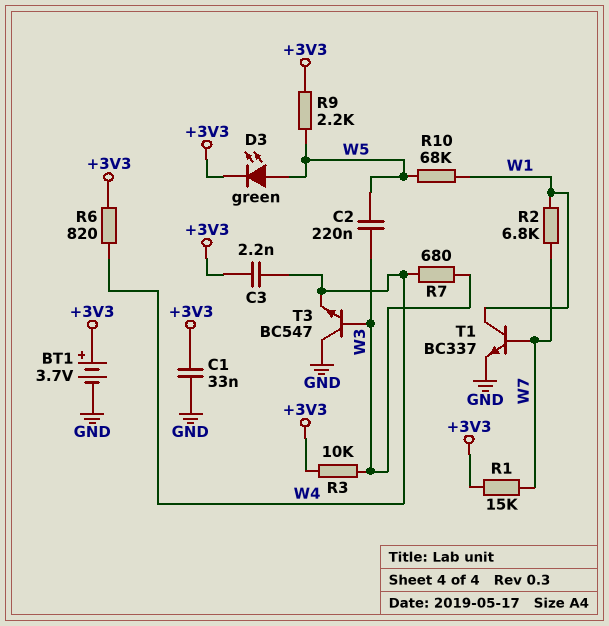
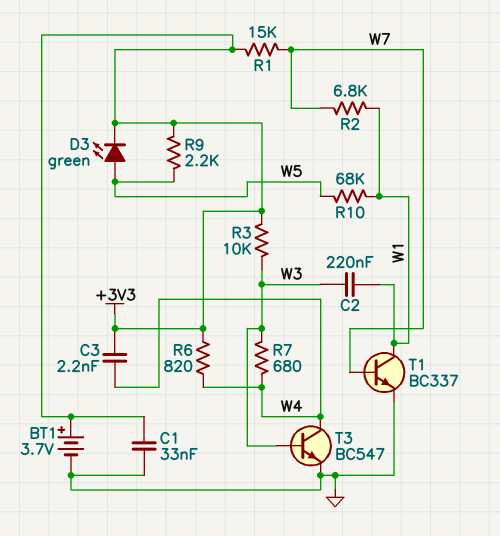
C2: 220nF (W3, W5) -> 220nF (W1, W3)
T3: NPN BC547 (B W3, C GND, E W4) -> NPN BC547 (B W3, C W4, E GND)

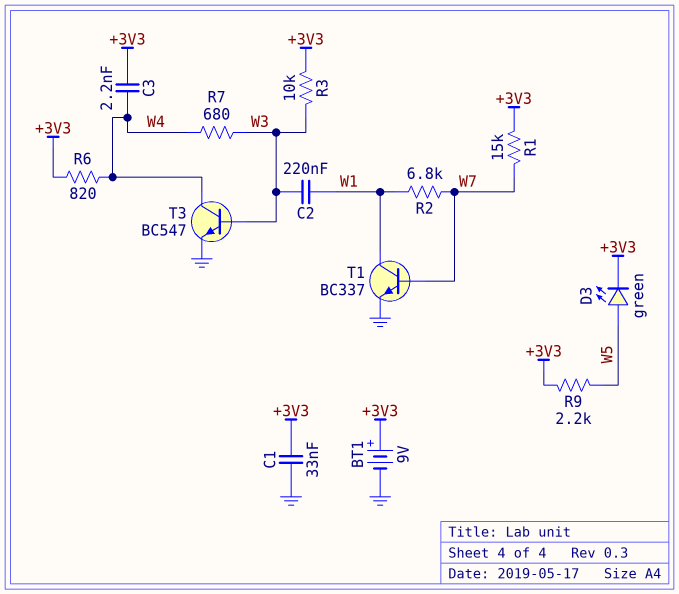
BT1: 3.7V (plus +3V3, minus GND) -> 9V (plus +3V3, minus GND)
R10: 68k (W1, W5) -> none

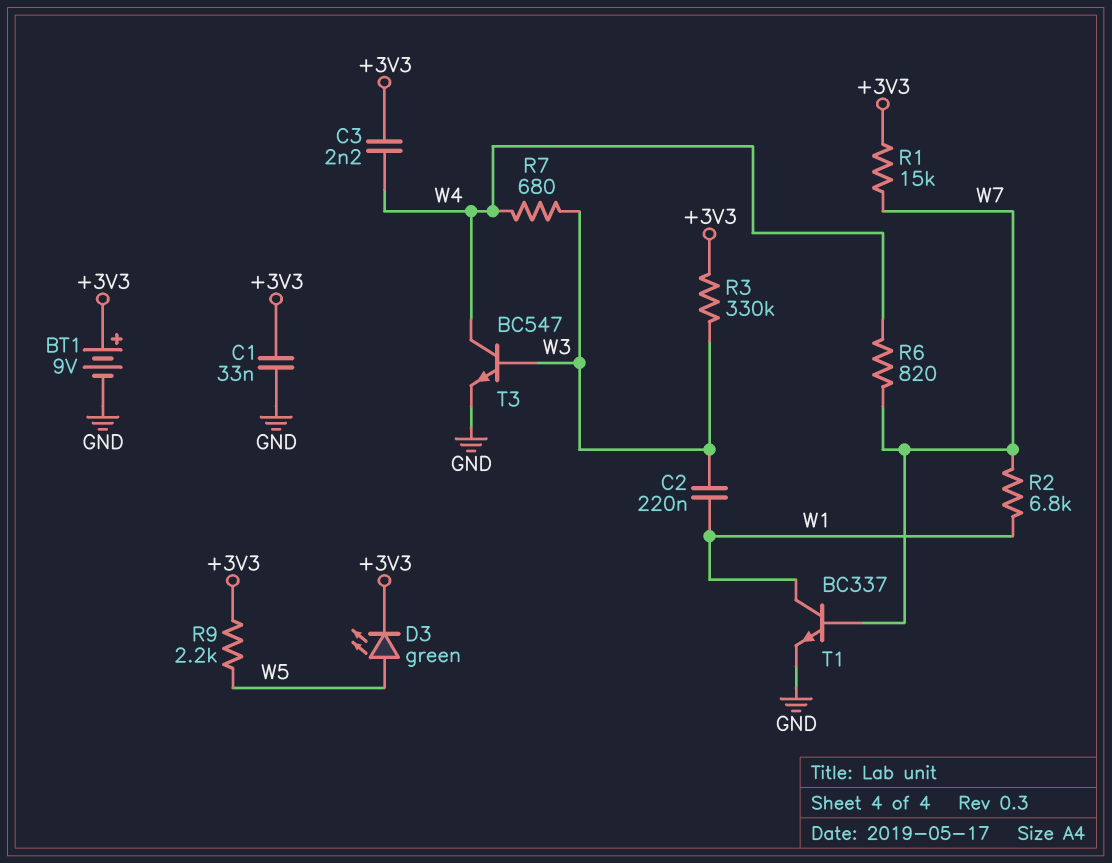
R3: 10k (+3V3, W3) -> 330k (+3V3, W3)
R6: 820 (+3V3, W4) -> 820 (W4, W7)

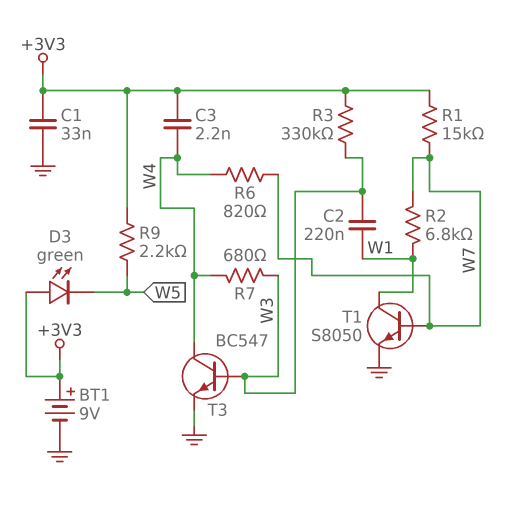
D3: LED green (A W5, K +3V3) -> LED green (A +3V3, K W5)
T1: NPN BC337 (B W7, C W1, E GND) -> NPN S8050 (B W7, C W1, E GND)

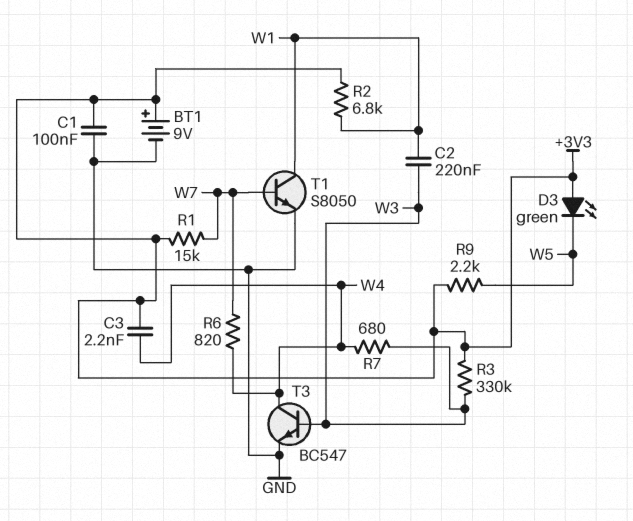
C1: 33nF (+3V3, GND) -> 100nF (+3V3, GND)
R2: 6.8k (W1, W7) -> 6.8k (+3V3, W1)

